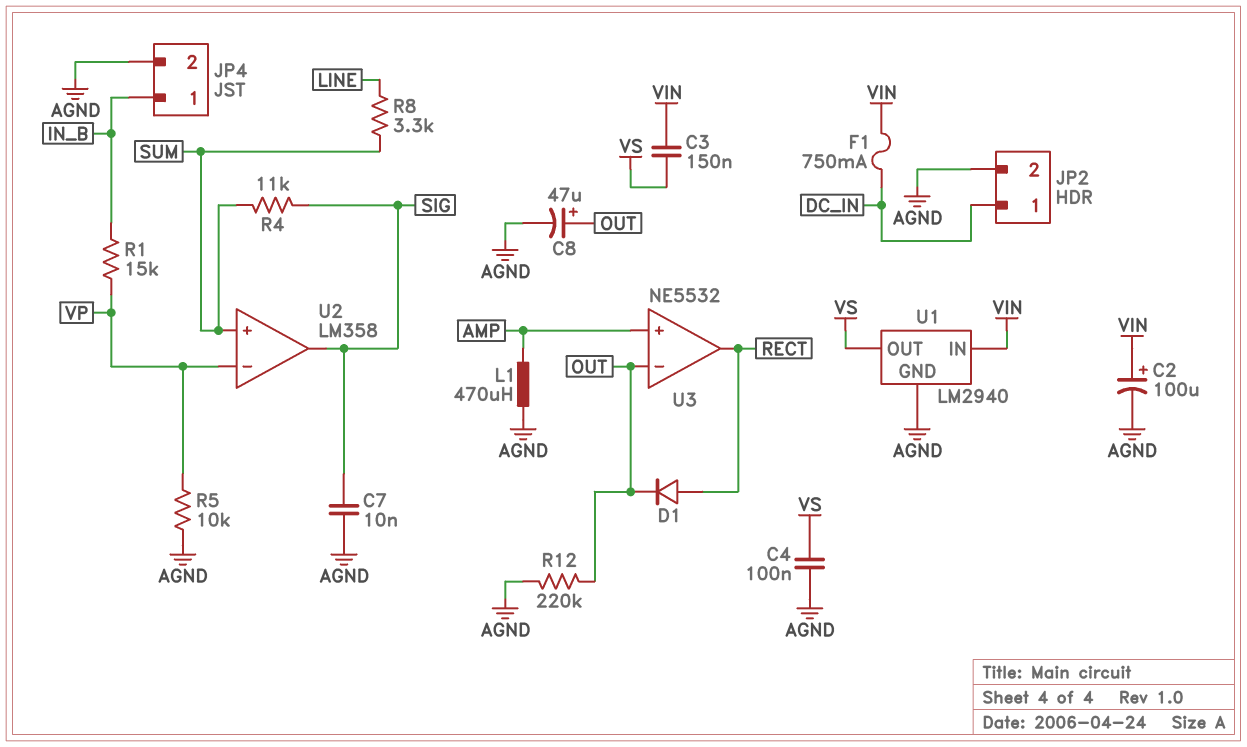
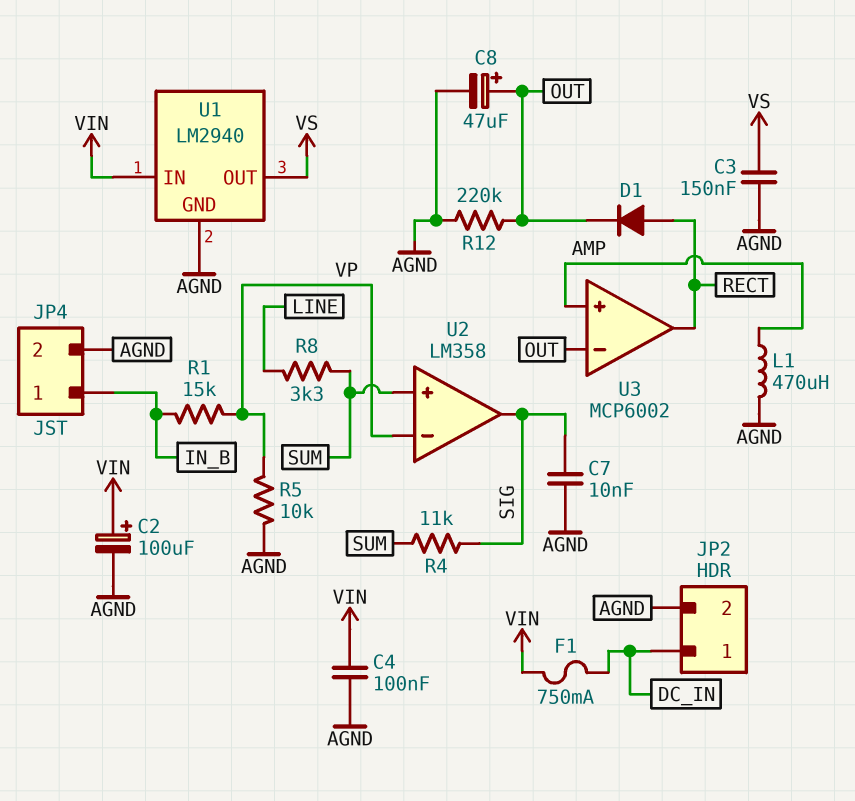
C3: 150nF (VIN, VS) -> 150nF (AGND, VS)
C4: 100nF (AGND, VS) -> 100nF (AGND, VIN)
U3: NE5532 -> MCP6002

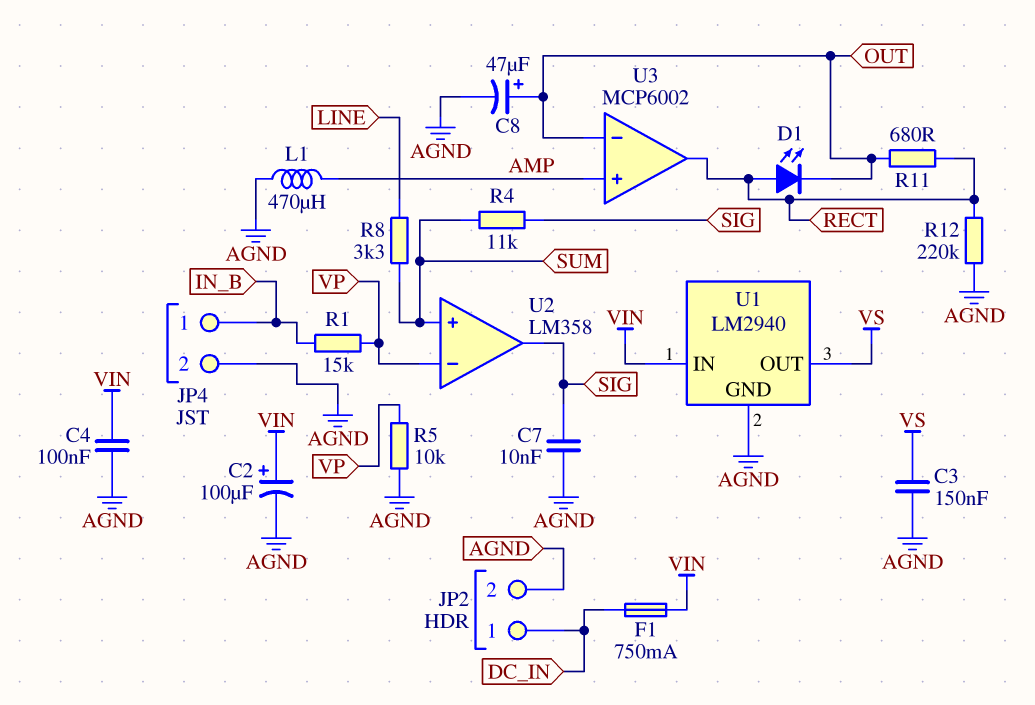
D1: diode (A RECT, K OUT) -> LED (A RECT, K OUT)
R11: none -> 680 (OUT, RECT)
R12: 220k (AGND, OUT) -> 220k (AGND, RECT)

